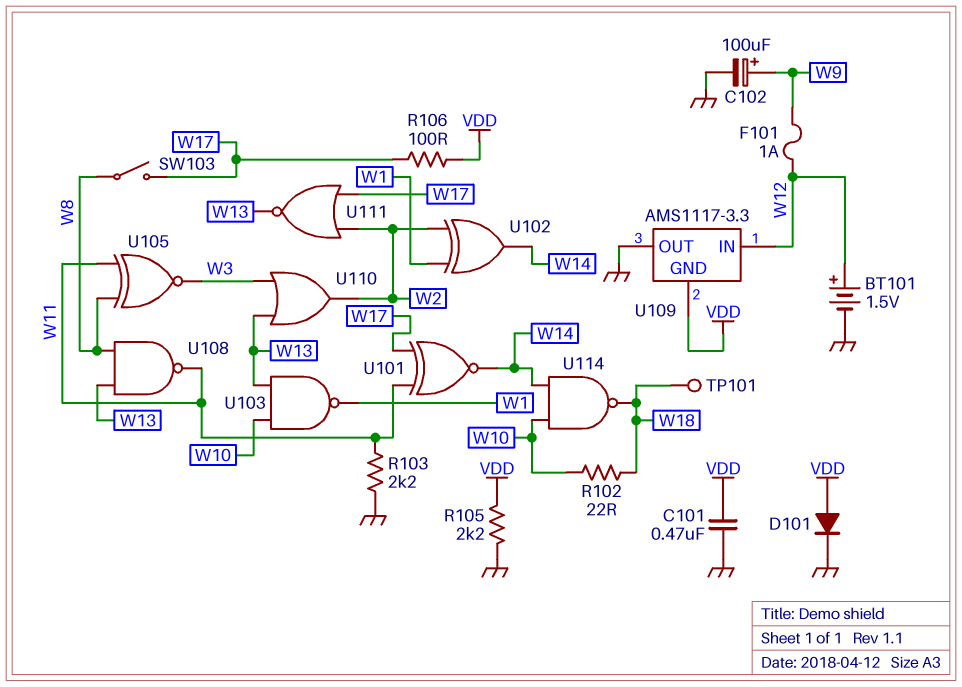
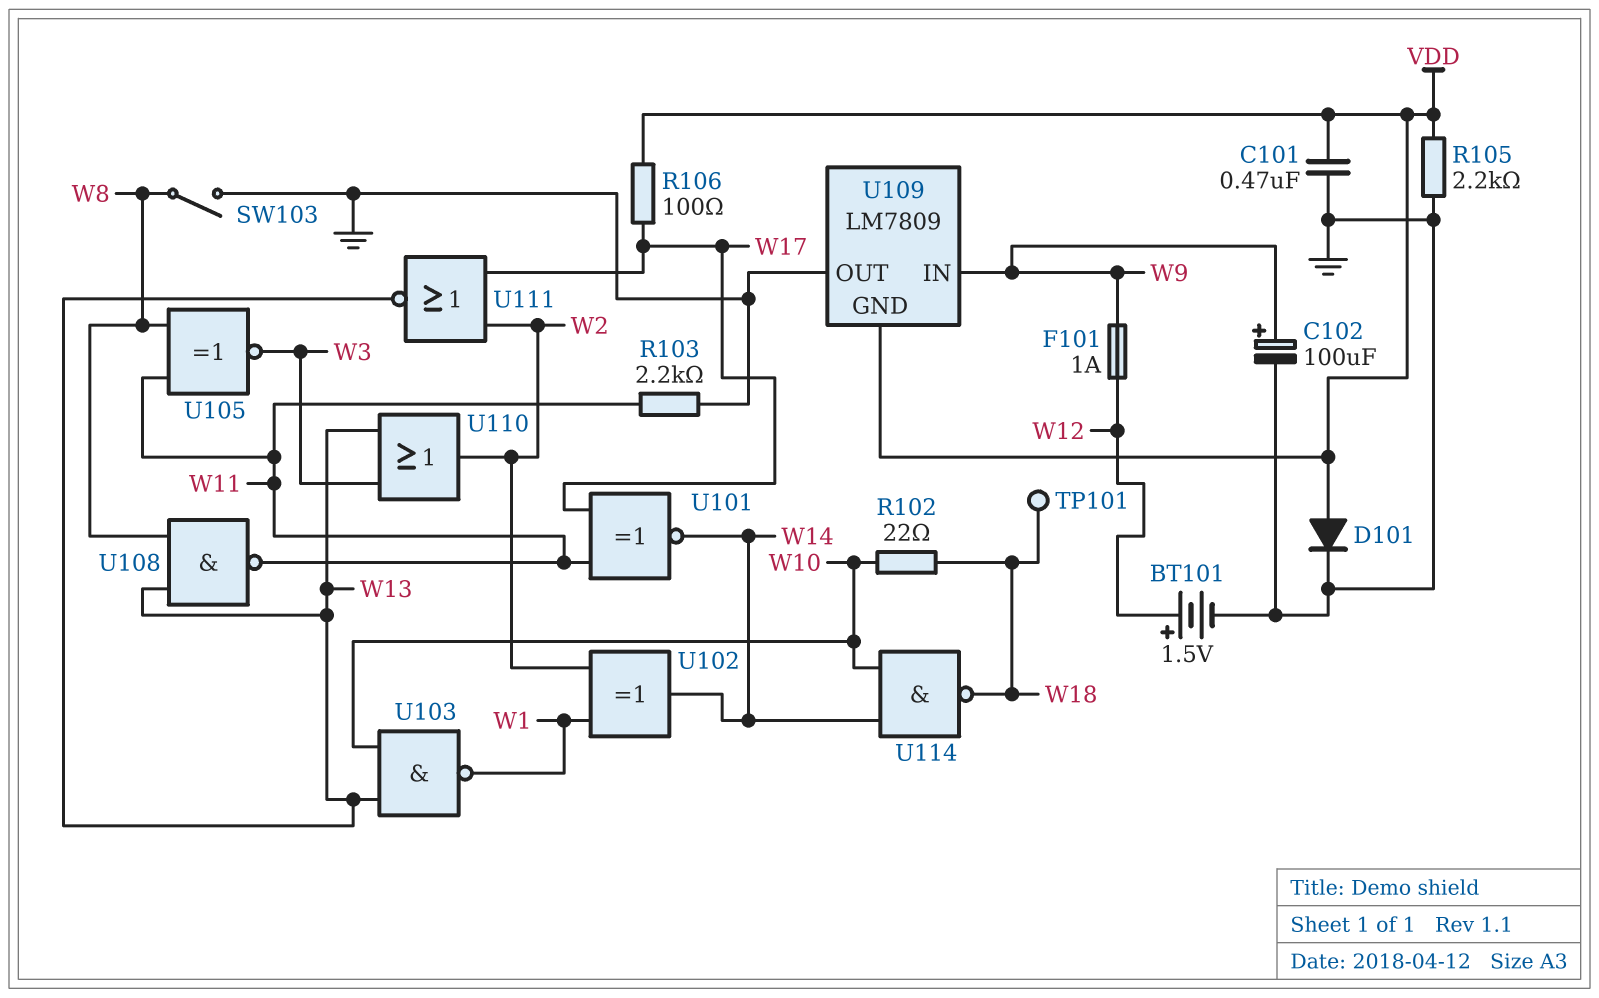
SW103: switch (W8, W17) -> switch (GND, W8)
U109: AMS1117-3.3 -> LM7809
U109 pin IN: W12 -> W9

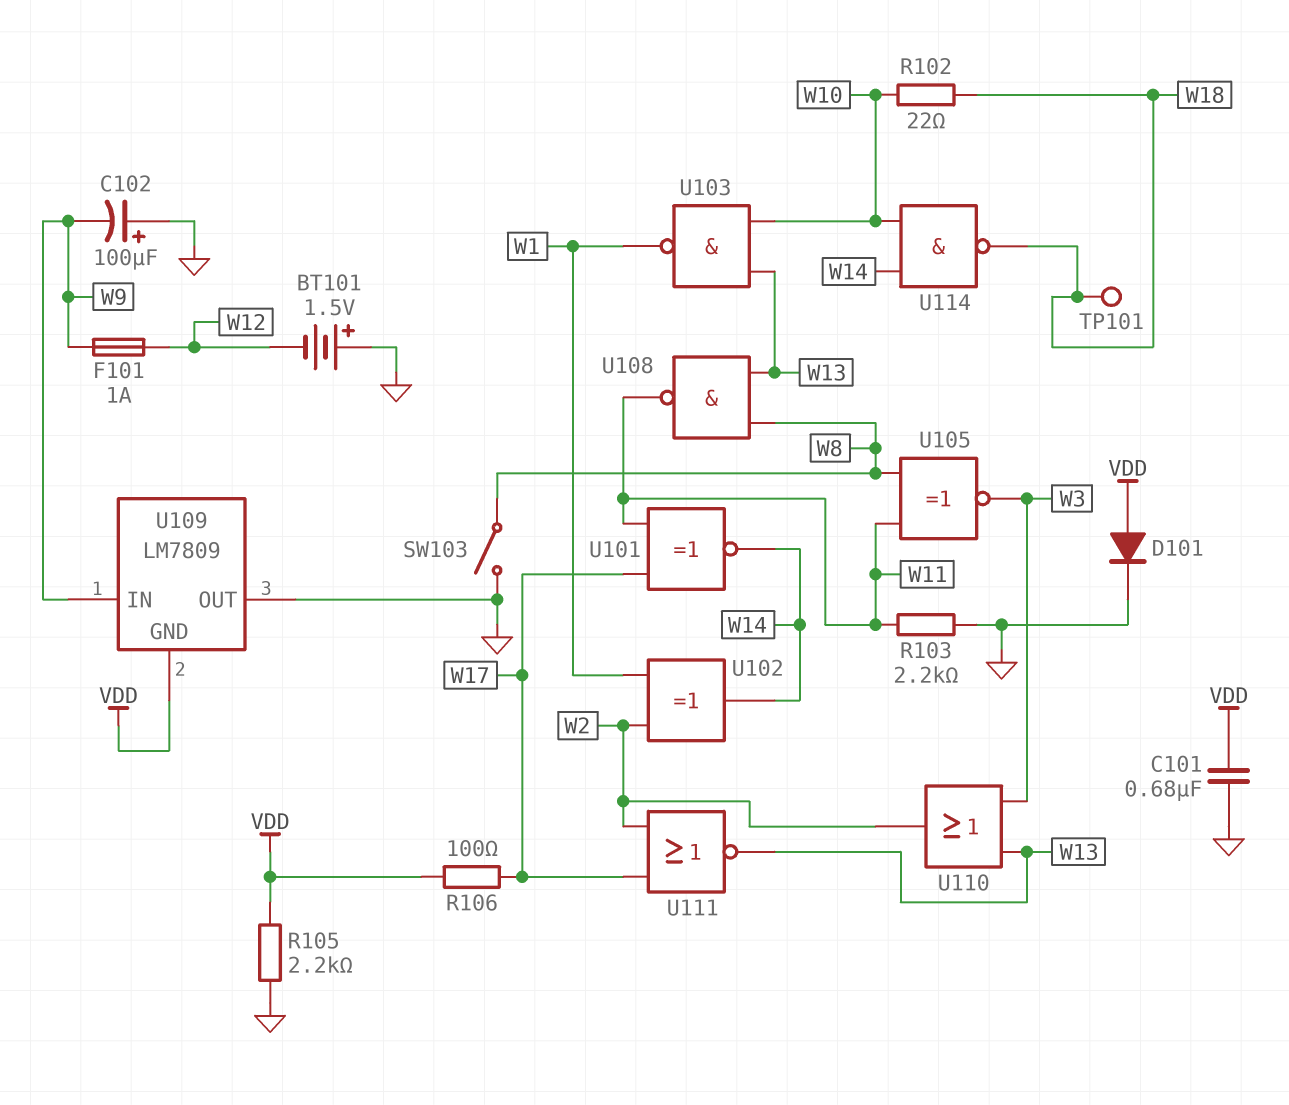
BT101: 1.5V (plus W12, minus GND) -> 1.5V (plus GND, minus W12)
C101: 470nF (GND, VDD) -> 680nF (GND, VDD)
C102: 100uF (plus W9, minus GND) -> 100uF (plus GND, minus W9)

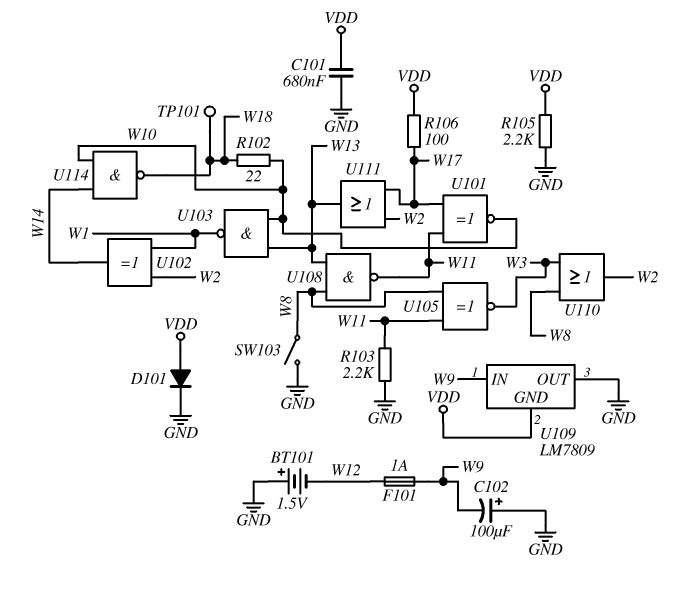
U101: XNOR (in W11, in W17, out W14) -> XNOR (in W11, in W17, out W10)
U110: OR (in W3, in W13, out W2) -> OR (in W3, in W8, out W2)
U111: NOR (in W2, in W17, out W13) -> OR (in W2, in W17, out W13)

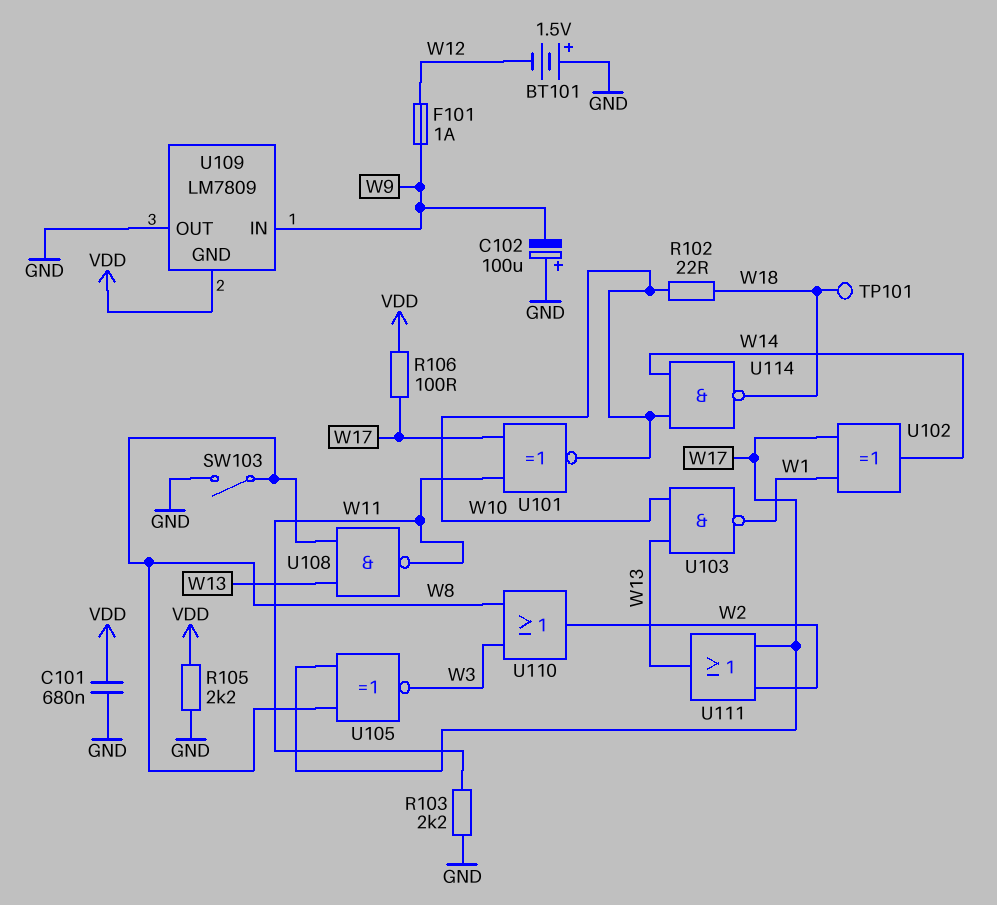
D101: diode (A VDD, K GND) -> none
U102: XOR (in W1, in W2, out W14) -> XOR (in W1, in W17, out W14)
U105: XNOR (in W8, in W11, out W3) -> XNOR (in W8, in W17, out W3)

